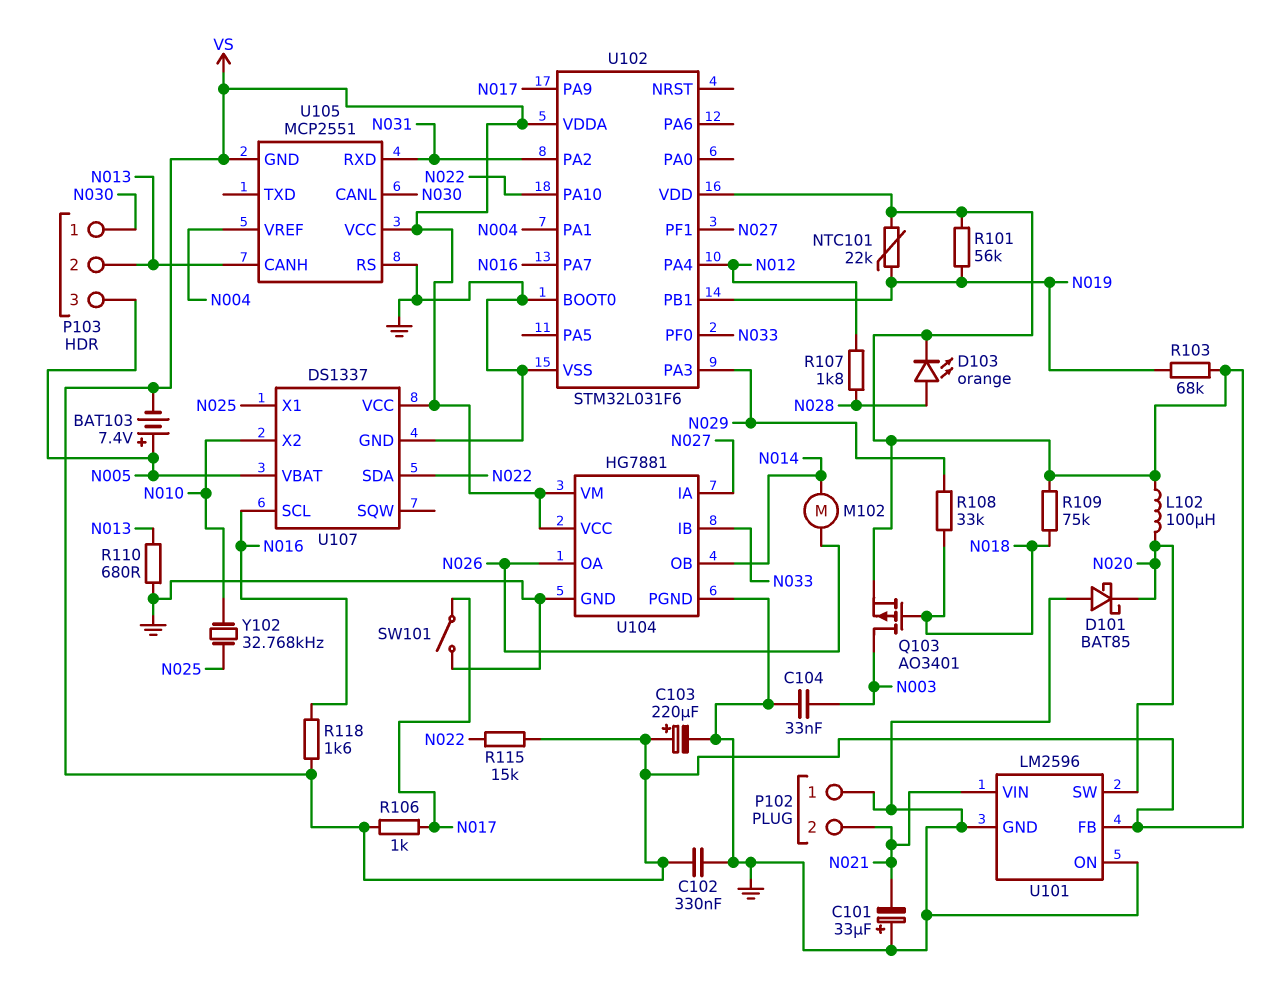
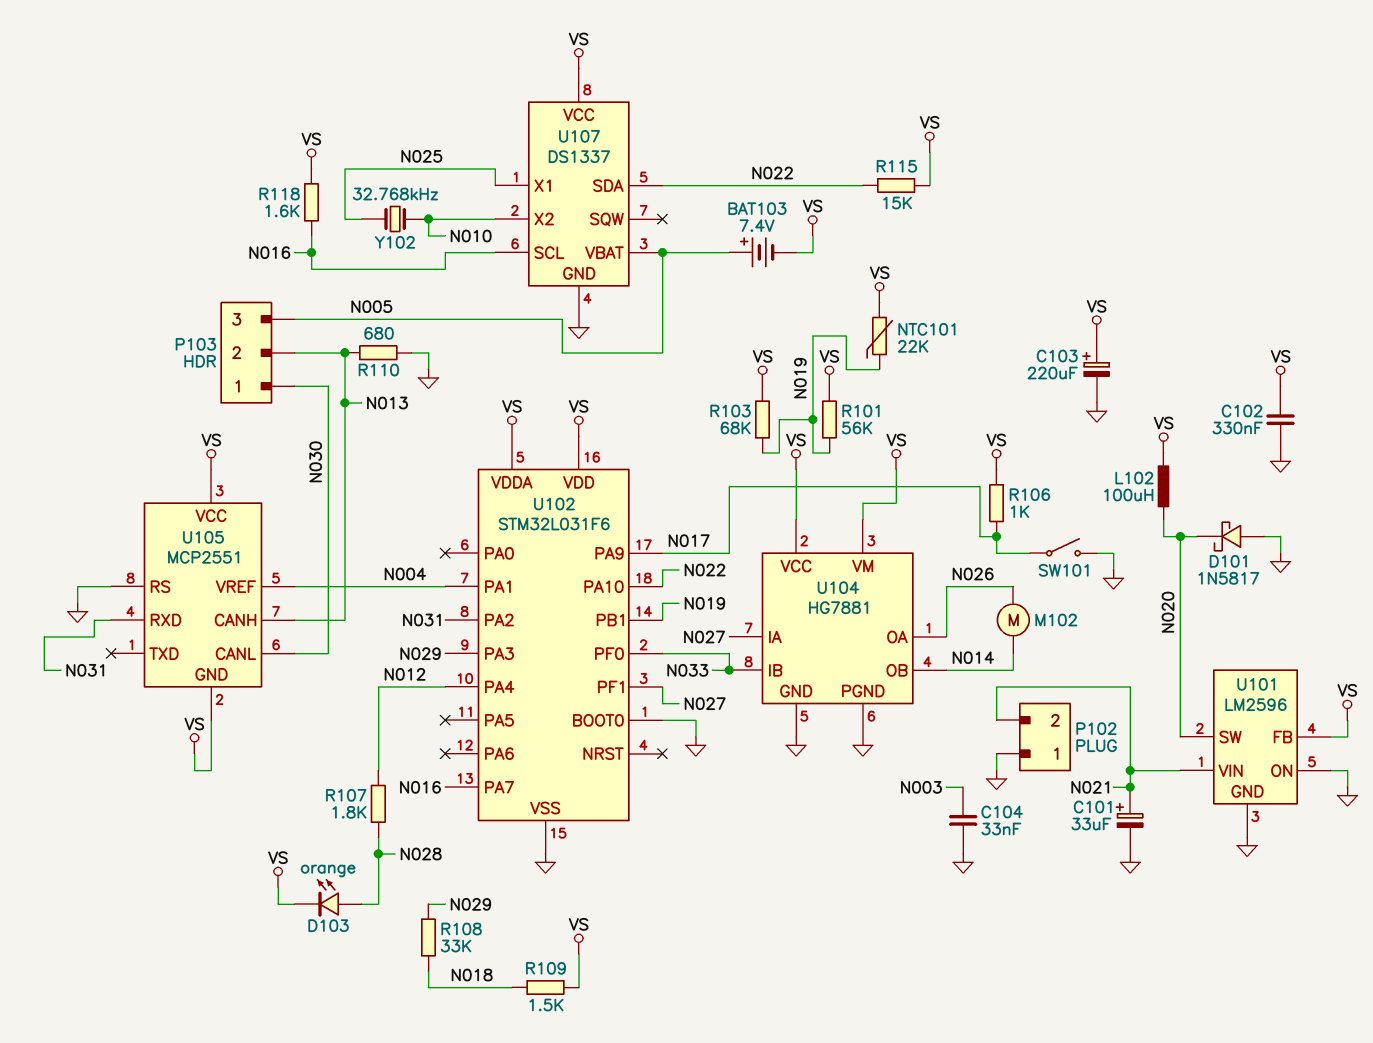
C101: 33uF (plus GND, minus N021) -> 33uF (plus N021, minus GND)
D101: schottky BAT85 (A GND, K N020) -> schottky 1N5817 (A GND, K N020)
Q103: PMOS AO3401 (G N018, D N003, S VS) -> none
R109: 75k (N018, VS) -> 1.5k (N018, VS)

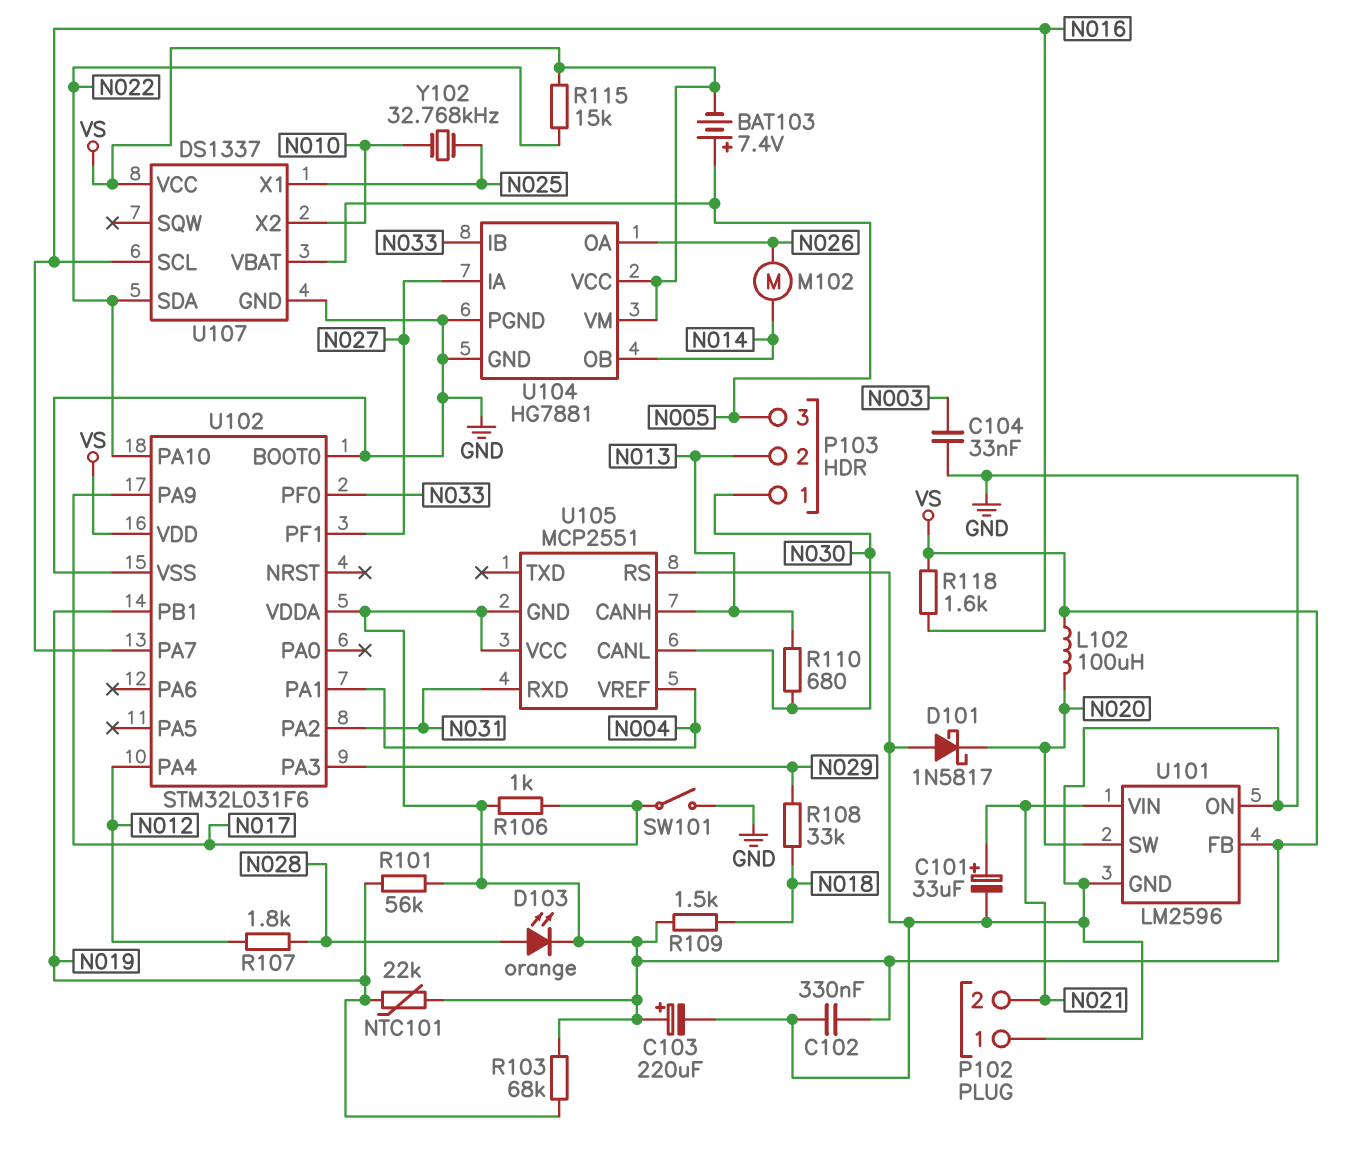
R110: 680 (GND, N013) -> 680 (N013, N030)

